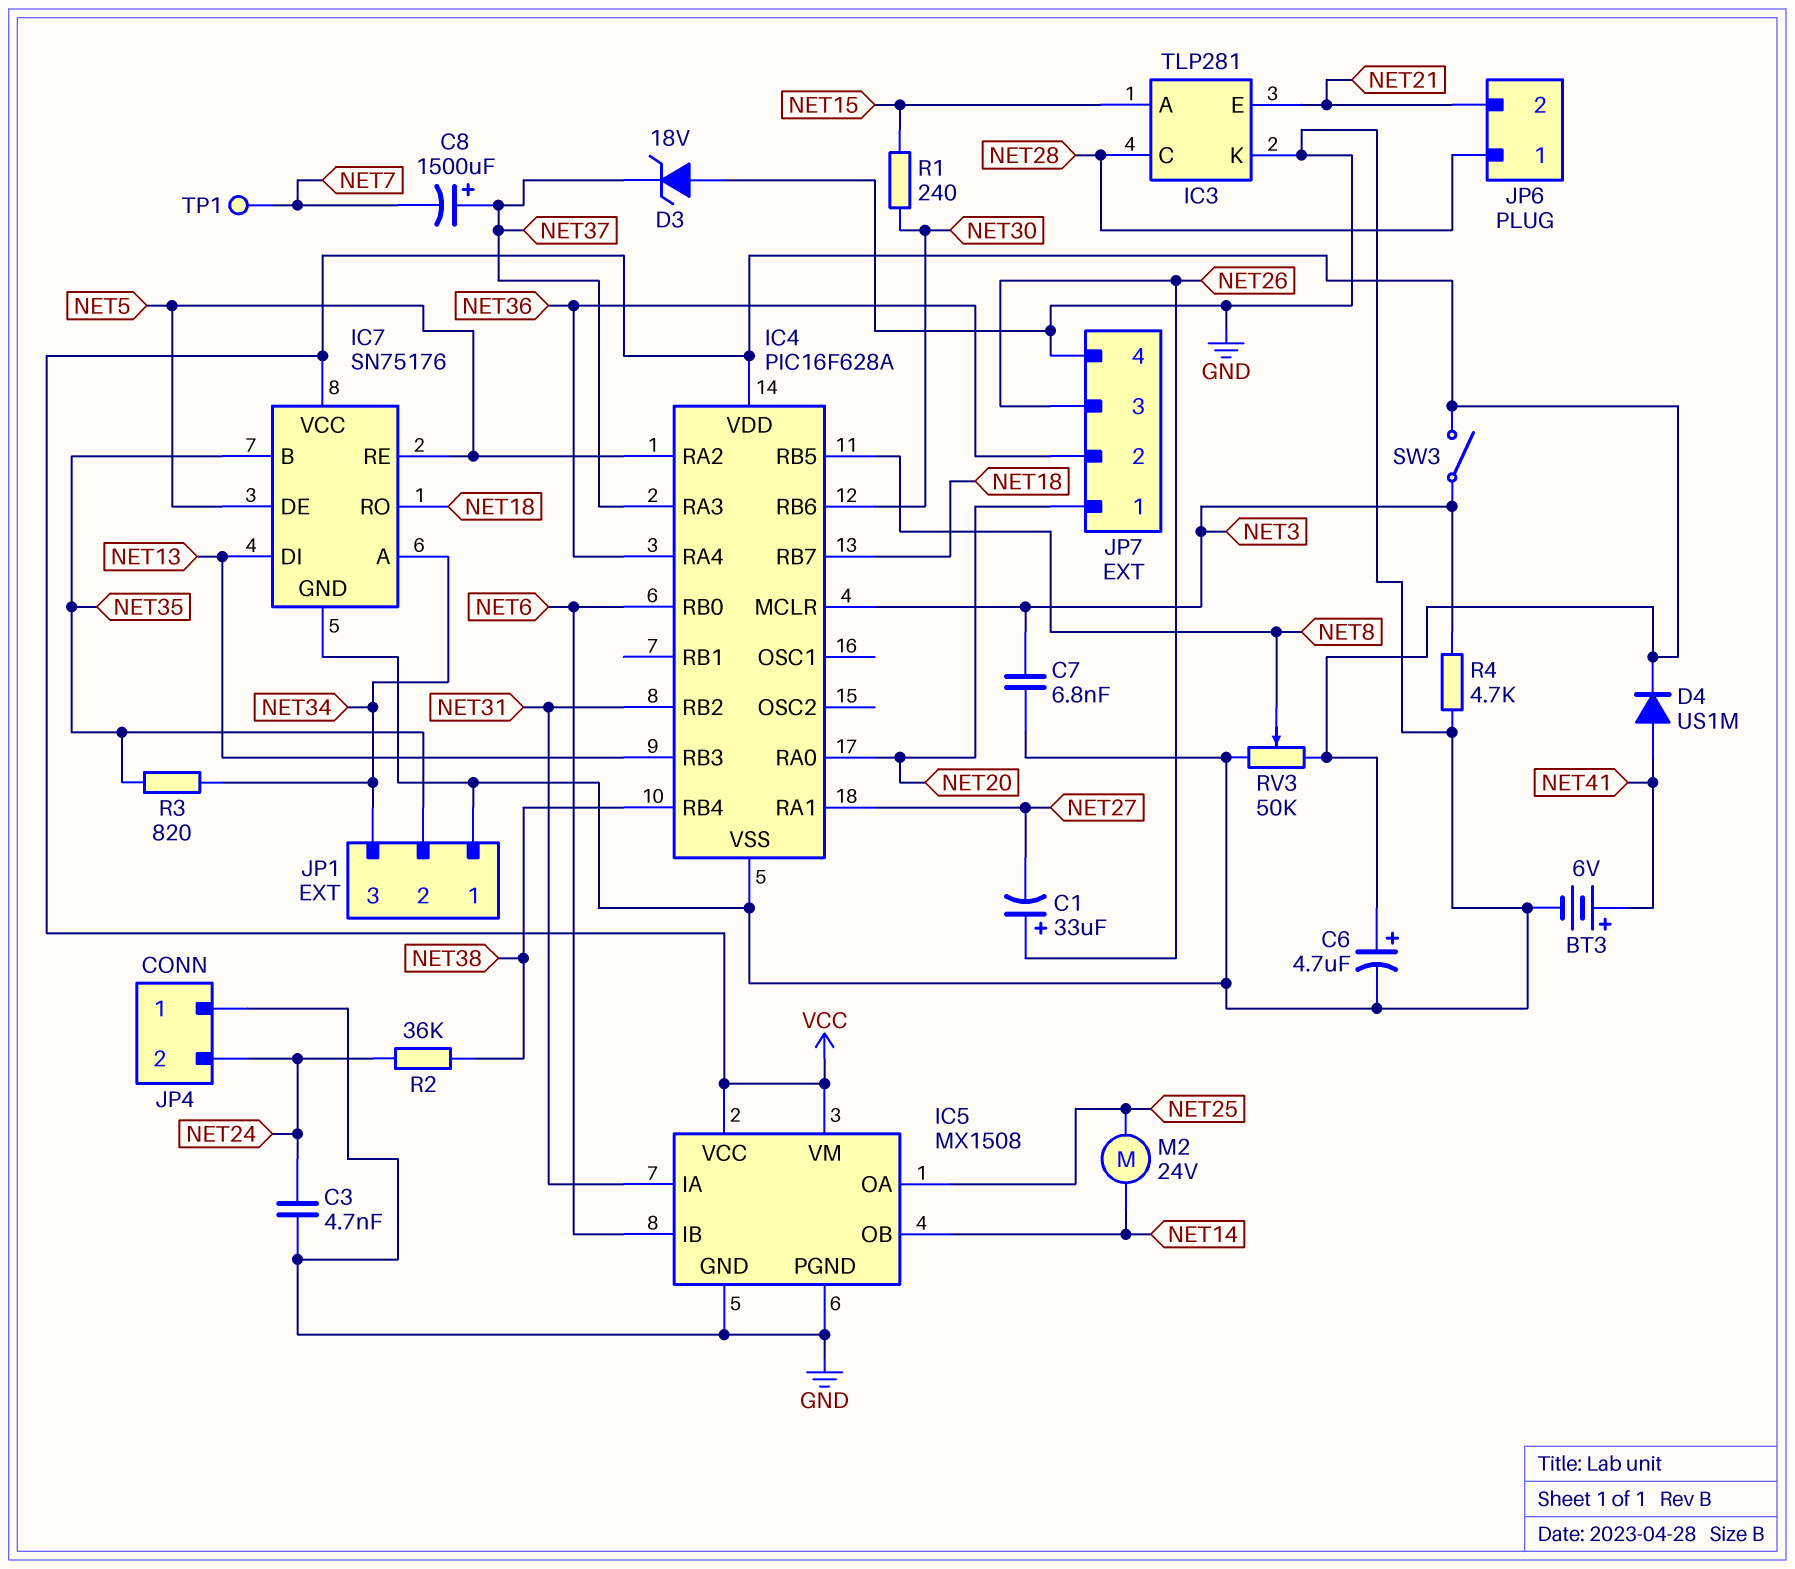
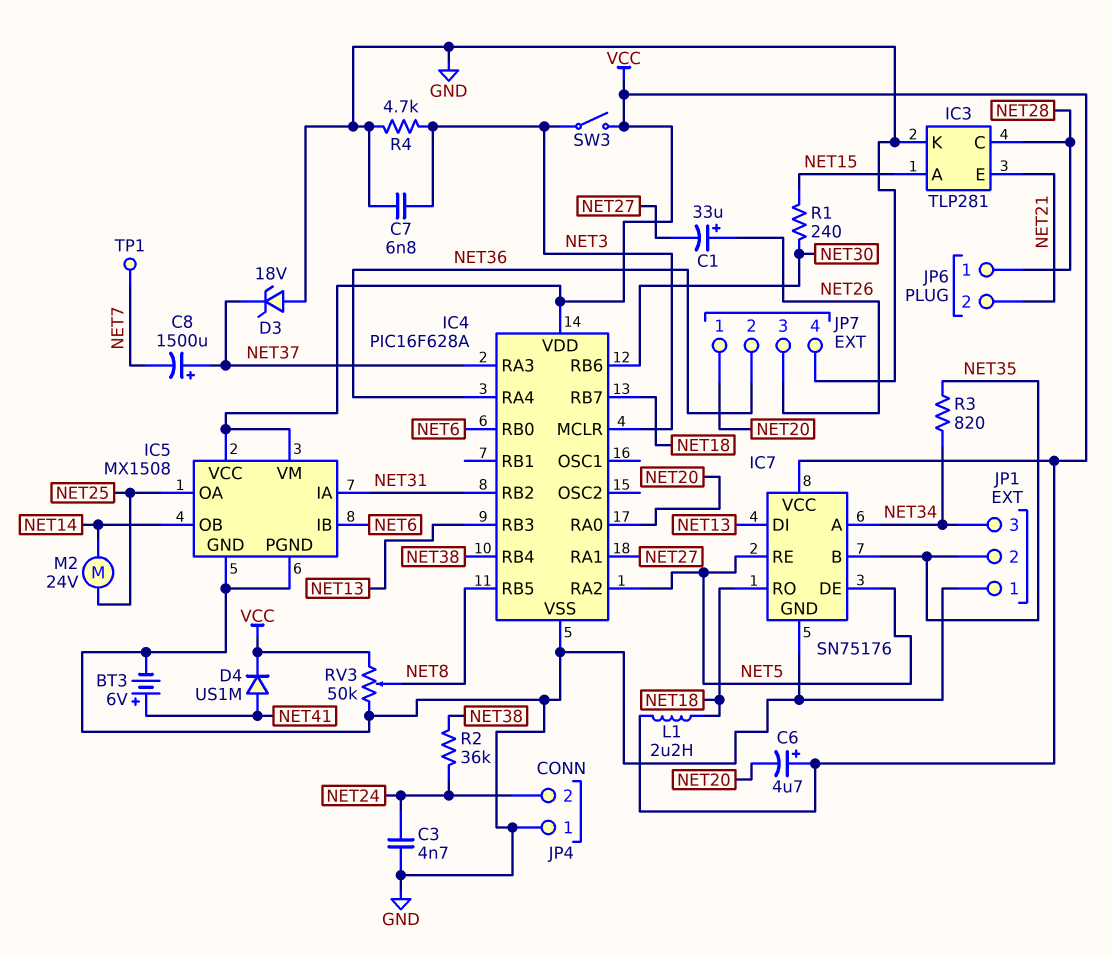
C6: 4.7uF (plus VCC, minus GND) -> 4.7uF (plus VCC, minus NET20)
L1: none -> 2.2uH (NET18, VCC)

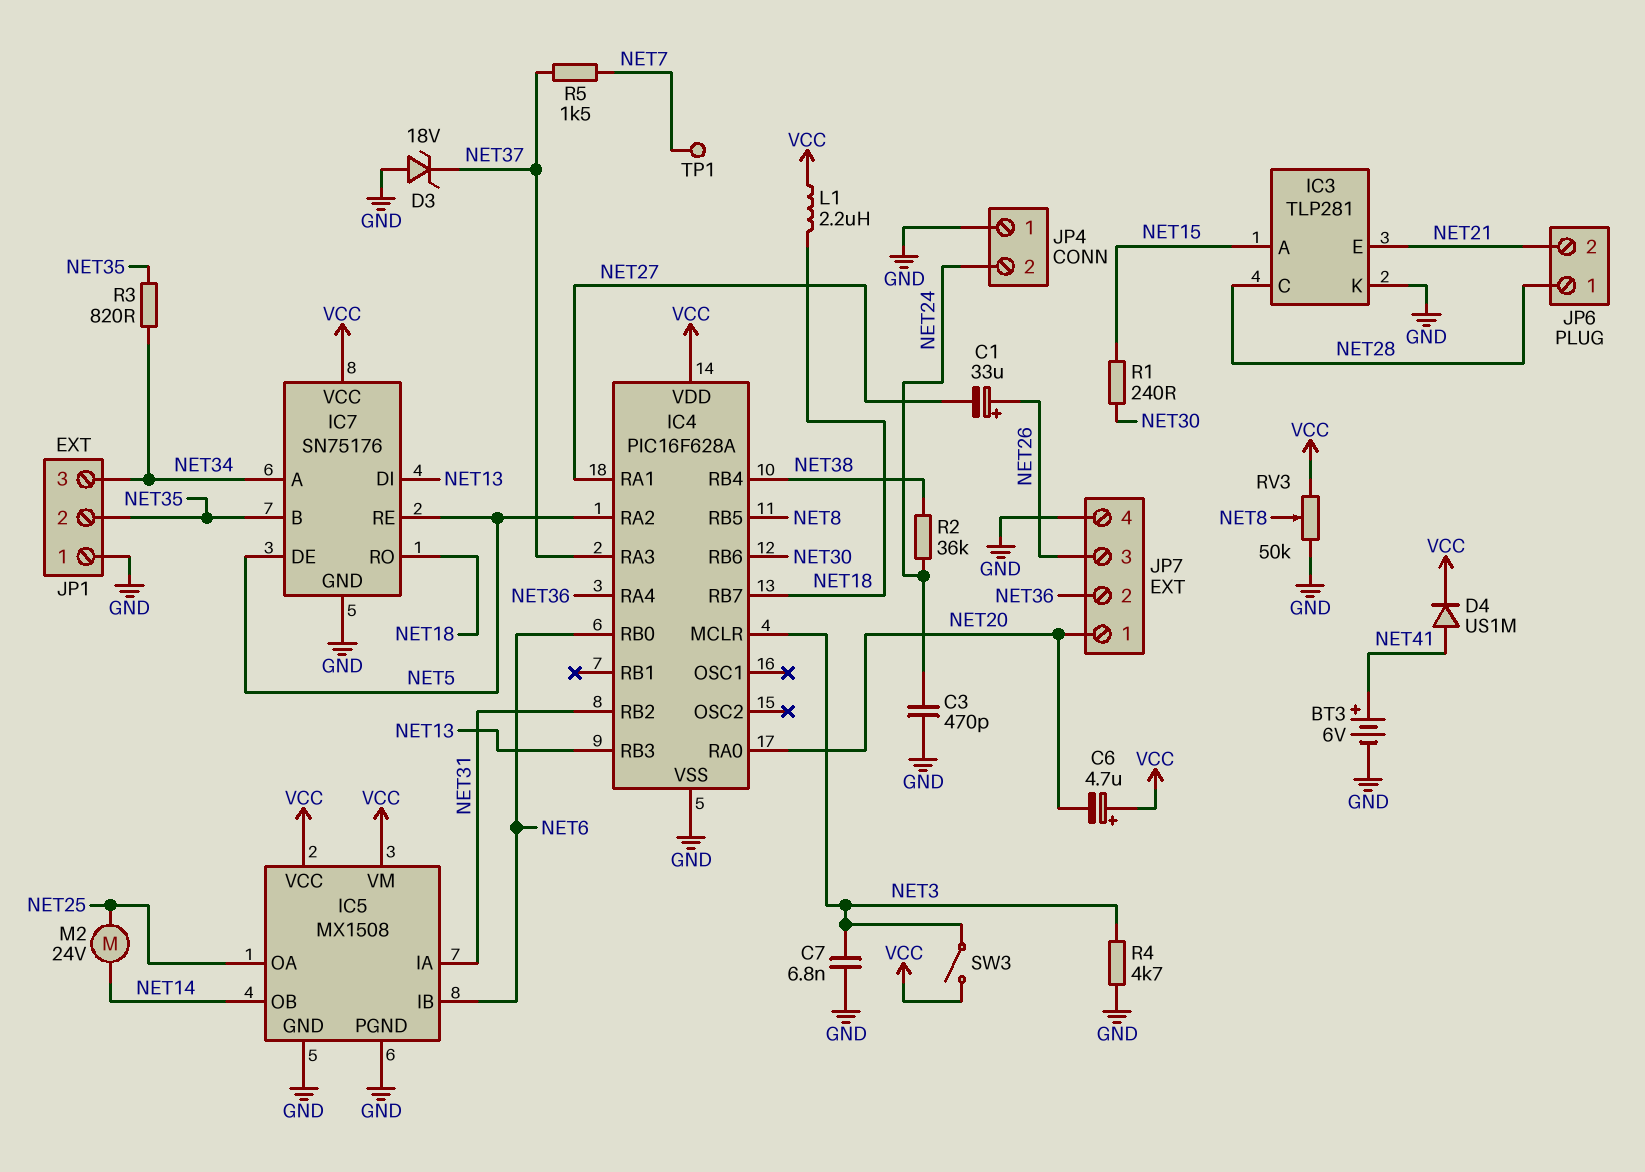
C3: 4.7nF (GND, NET24) -> 470pF (GND, NET24)
C8: 1500uF (plus NET37, minus NET7) -> none
R5: none -> 1.5k (NET7, NET37)

